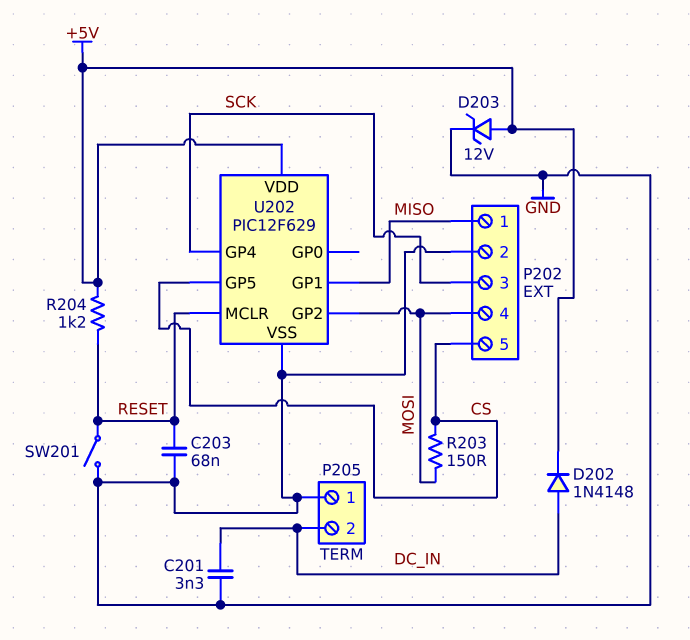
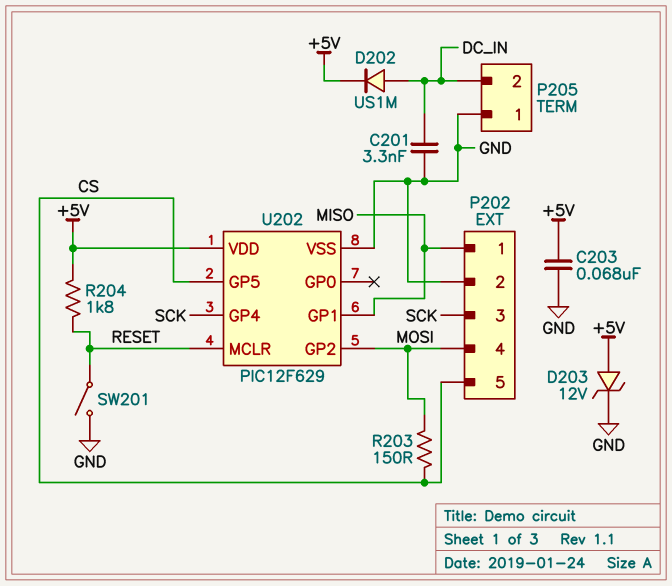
C203: 68nF (GND, RESET) -> 68nF (+5V, GND)
D202: diode 1N4148 (A DC_IN, K +5V) -> diode US1M (A DC_IN, K +5V)
R204: 1.2k (+5V, RESET) -> 1.8k (+5V, RESET)

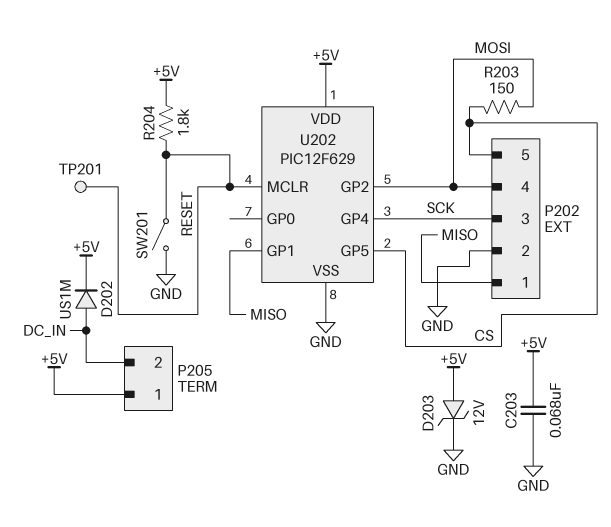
C201: 3.3nF (DC_IN, GND) -> none
P205 pin 1: GND -> +5V
TP201: none -> test point (RESET)

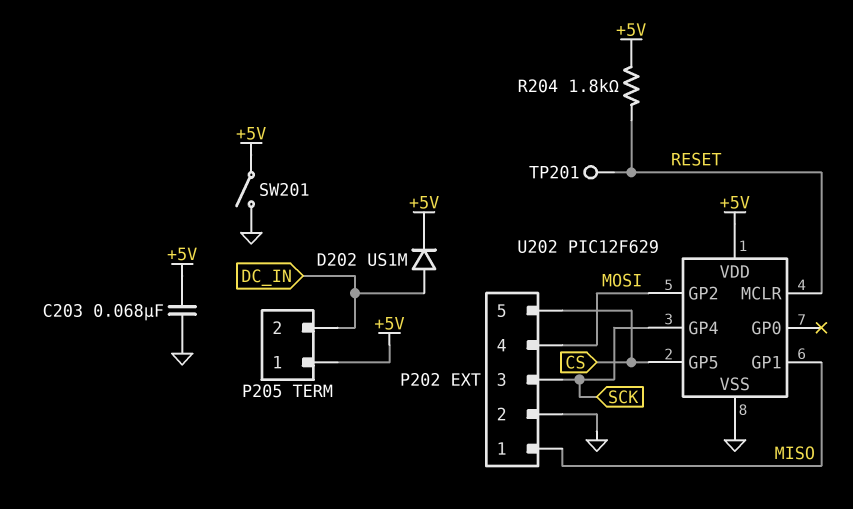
D203: zener 12V (A +5V, K GND) -> none
R203: 150 (CS, MOSI) -> none
SW201: switch (GND, RESET) -> switch (+5V, GND)

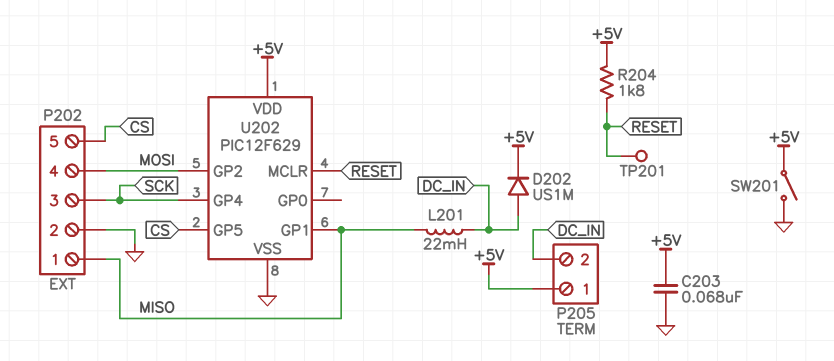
L201: none -> 22mH (DC_IN, MISO)

